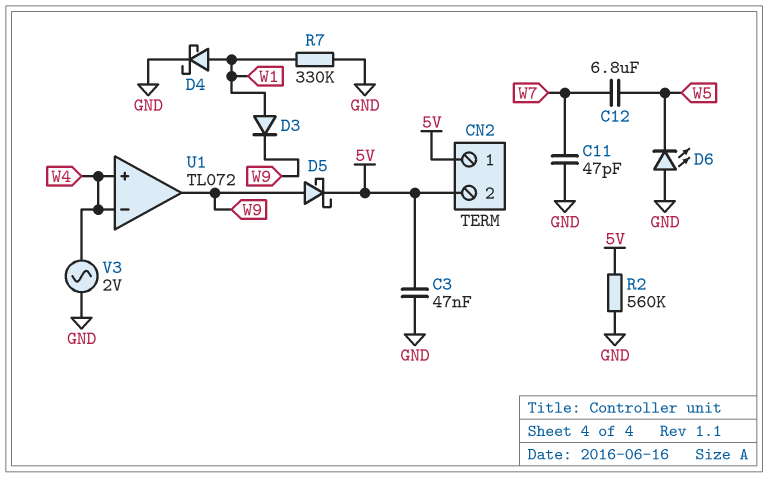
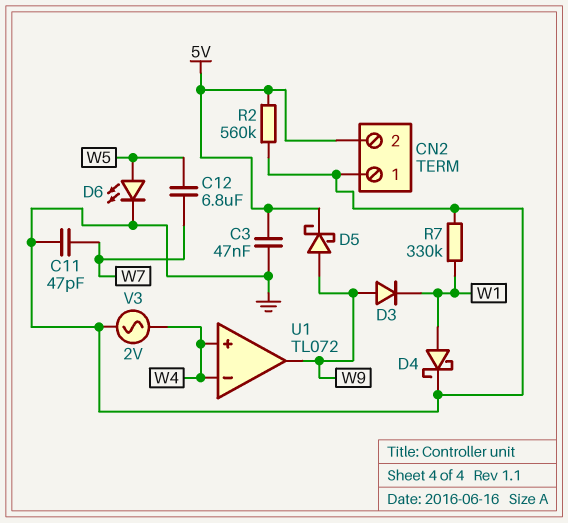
CN2 pin 1: 5V -> GND
D3: diode (A W1, K W9) -> diode (A W9, K W1)
D6: LED (A GND, K W5) -> LED (A W5, K GND)

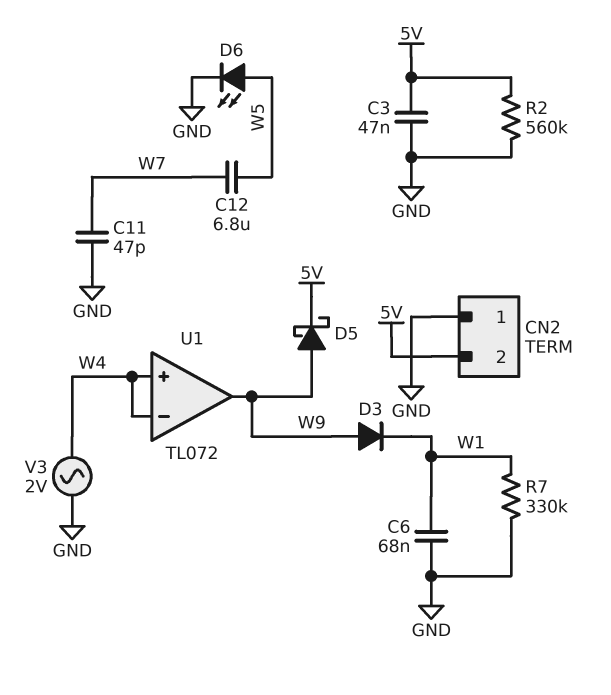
C6: none -> 68nF (GND, W1)
D4: schottky (A W1, K GND) -> none

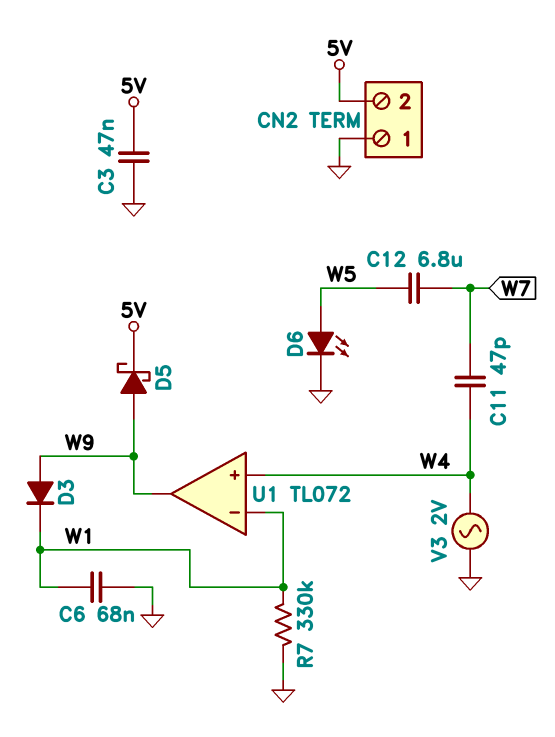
C11: 47pF (GND, W7) -> 47pF (W4, W7)
R2: 560k (5V, GND) -> none
U1 pin in-: W4 -> W1

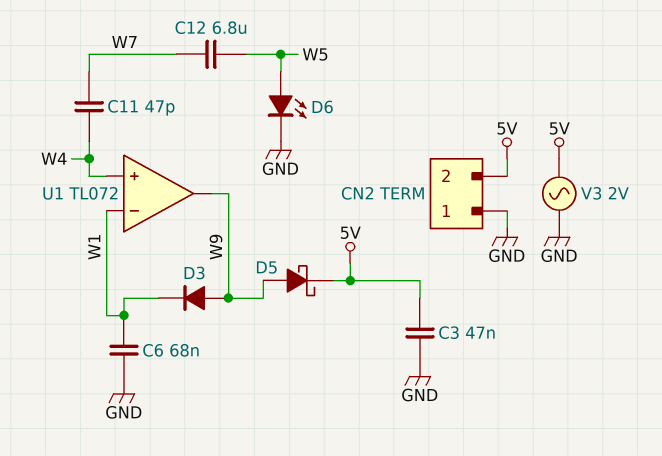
R7: 330k (GND, W1) -> none
V3: AC 2V (GND, W4) -> AC 2V (5V, GND)

